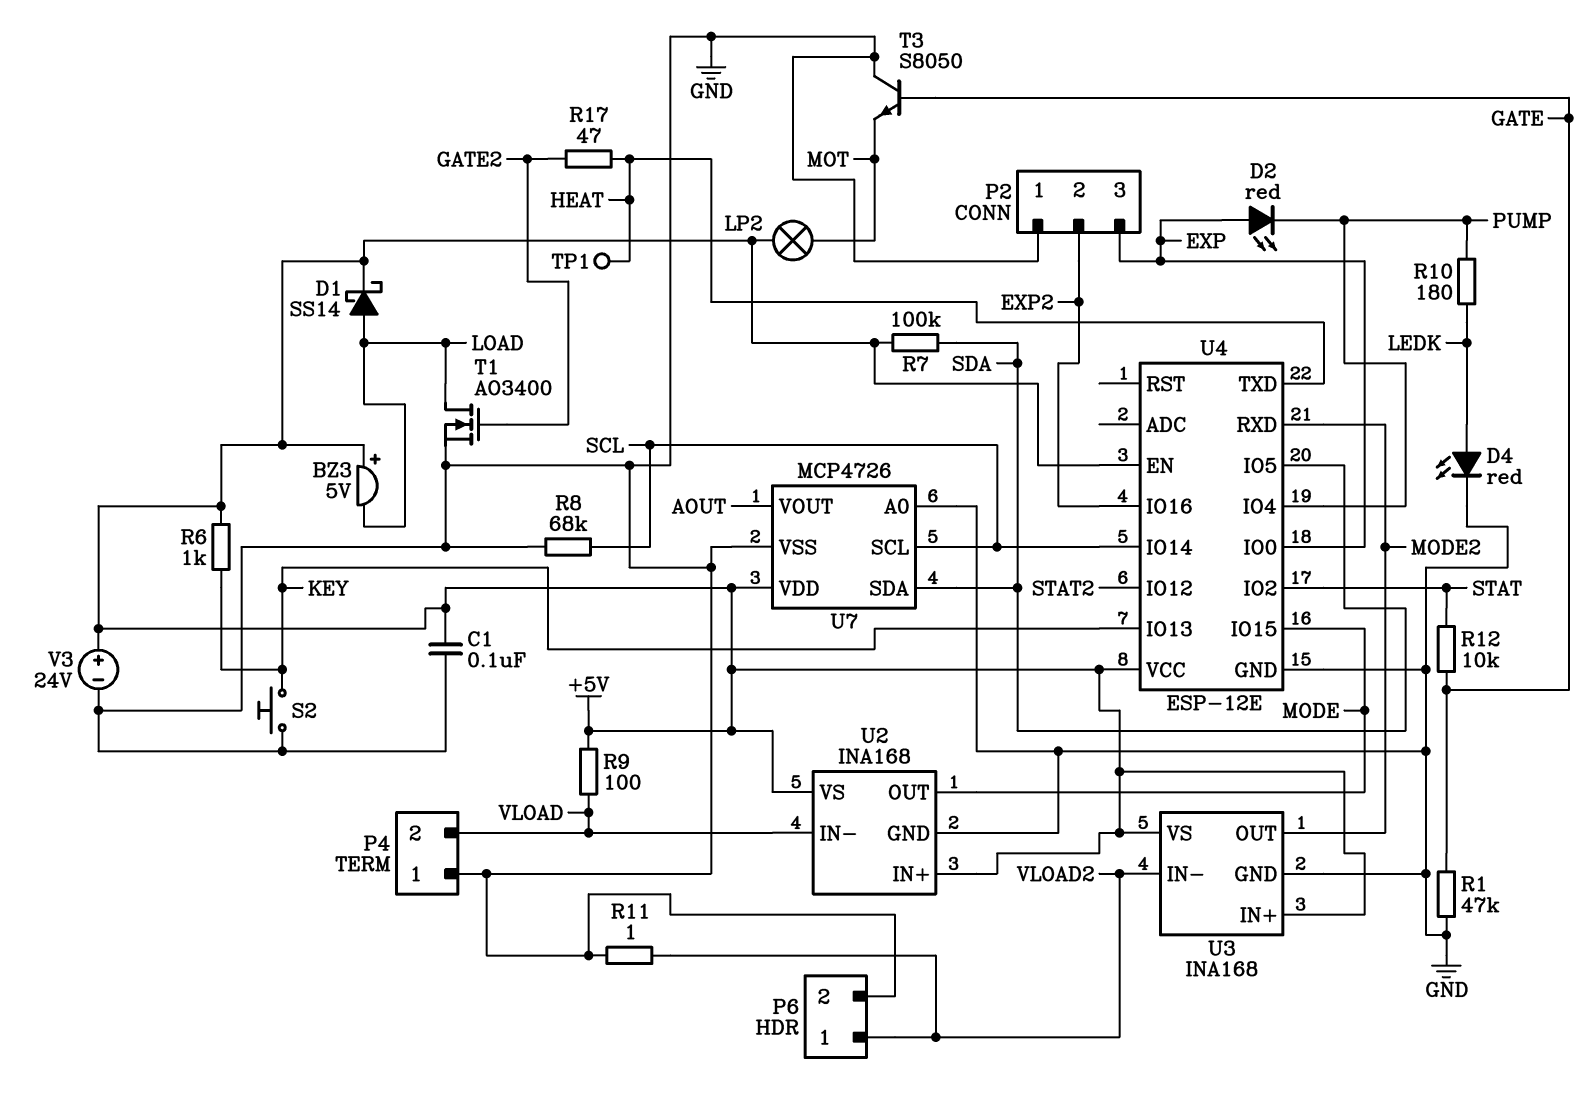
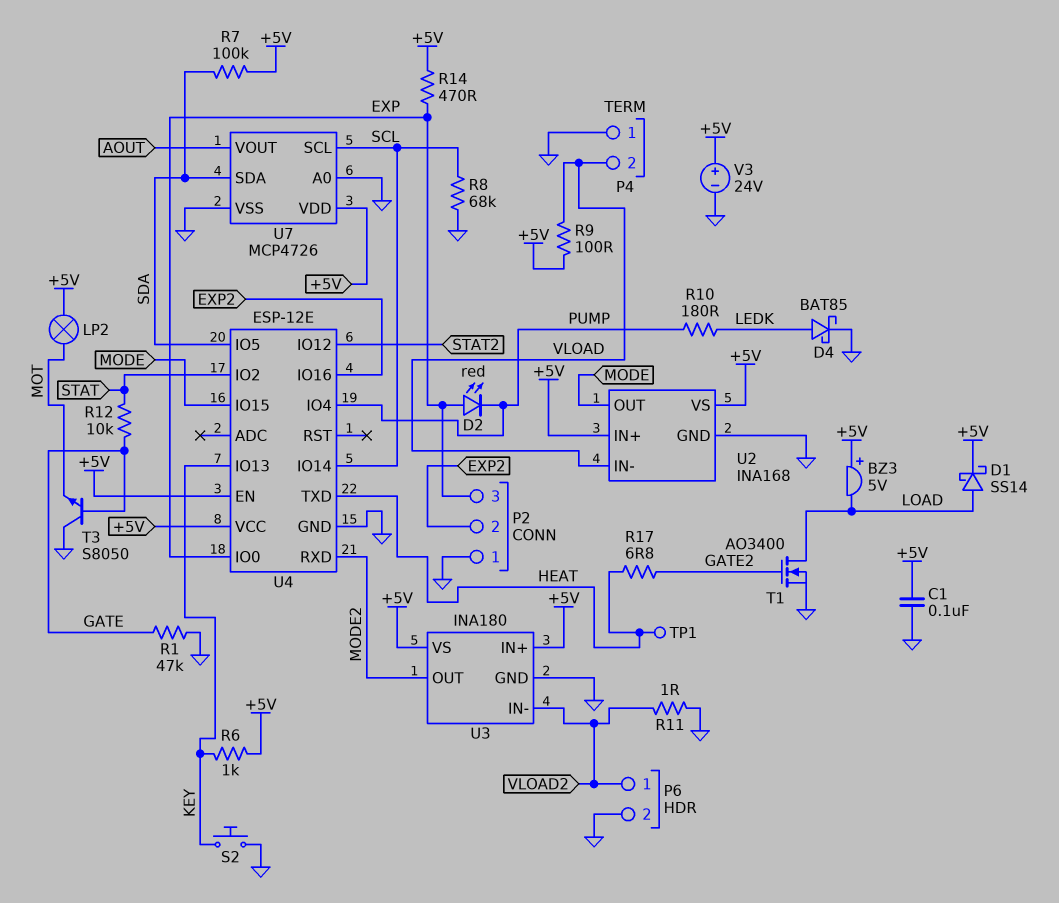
D4: LED red (A LEDK, K GND) -> schottky BAT85 (A LEDK, K GND)
R14: none -> 470 (+5V, EXP)
R17: 47 (GATE2, HEAT) -> 6.8 (GATE2, HEAT)
U3: INA168 -> INA180

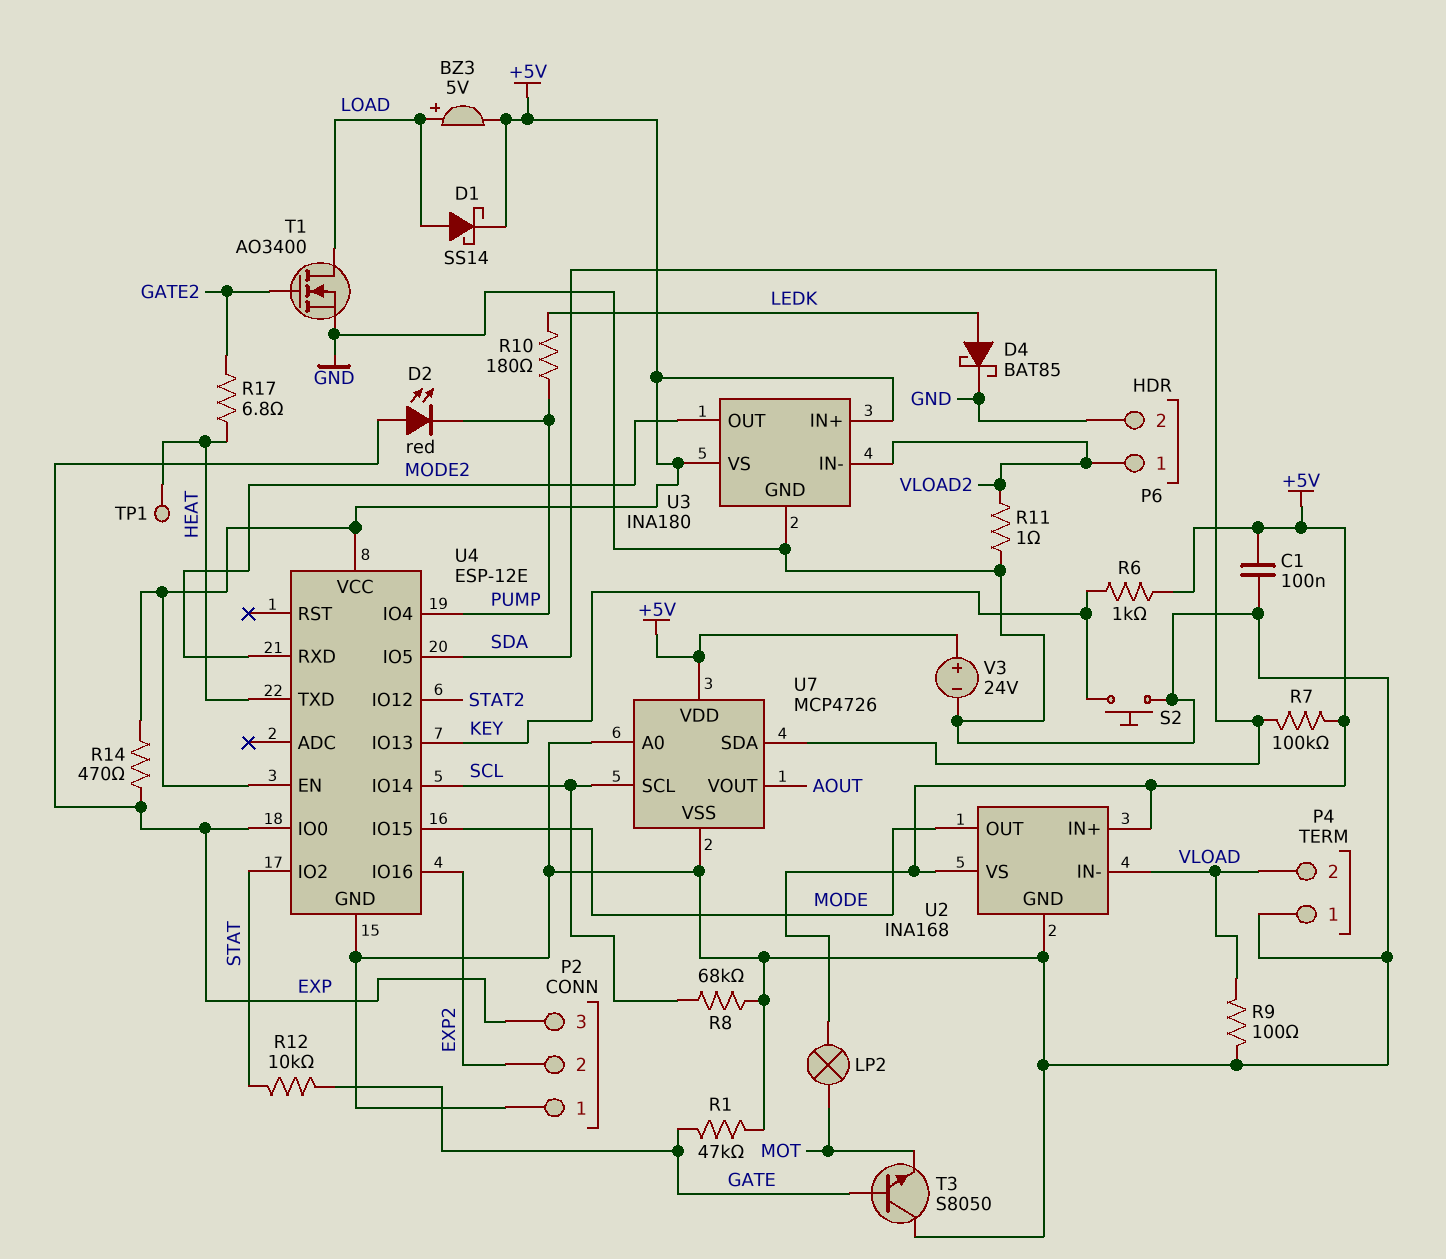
BZ3: buzzer 5V (plus +5V, minus LOAD) -> buzzer 5V (plus LOAD, minus +5V)
R9: 100 (+5V, VLOAD) -> 100 (GND, VLOAD)

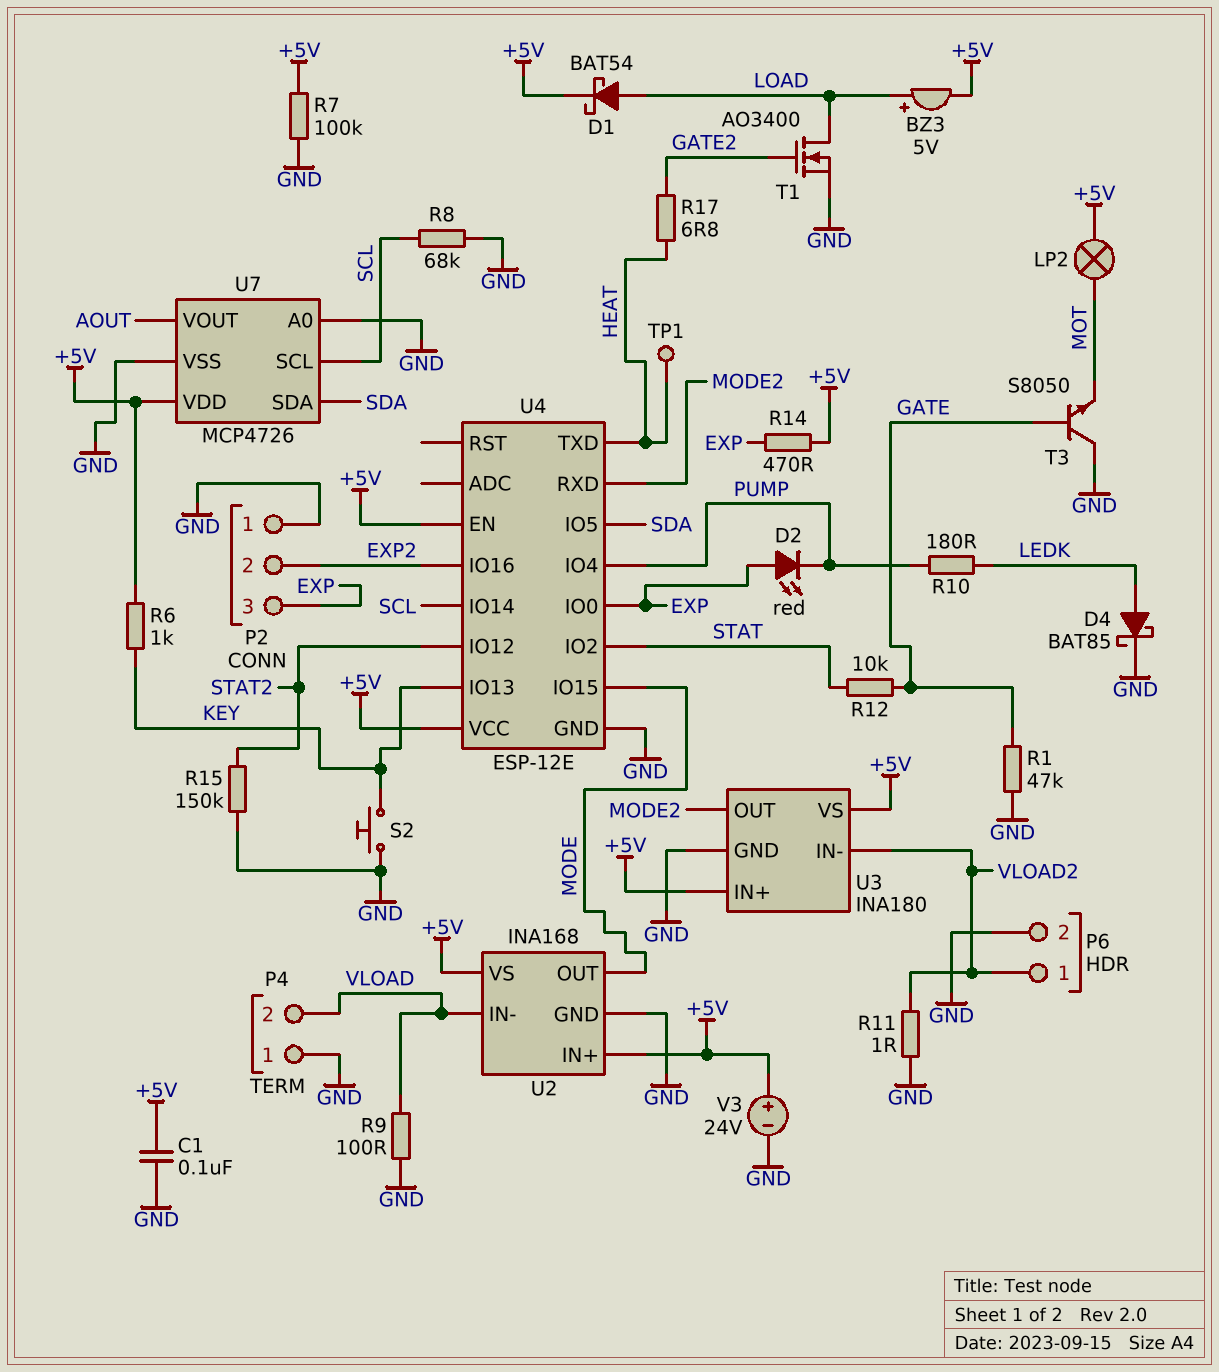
D1: schottky SS14 (A LOAD, K +5V) -> schottky BAT54 (A LOAD, K +5V)
R7: 100k (+5V, SDA) -> 100k (+5V, GND)
R15: none -> 150k (GND, STAT2)

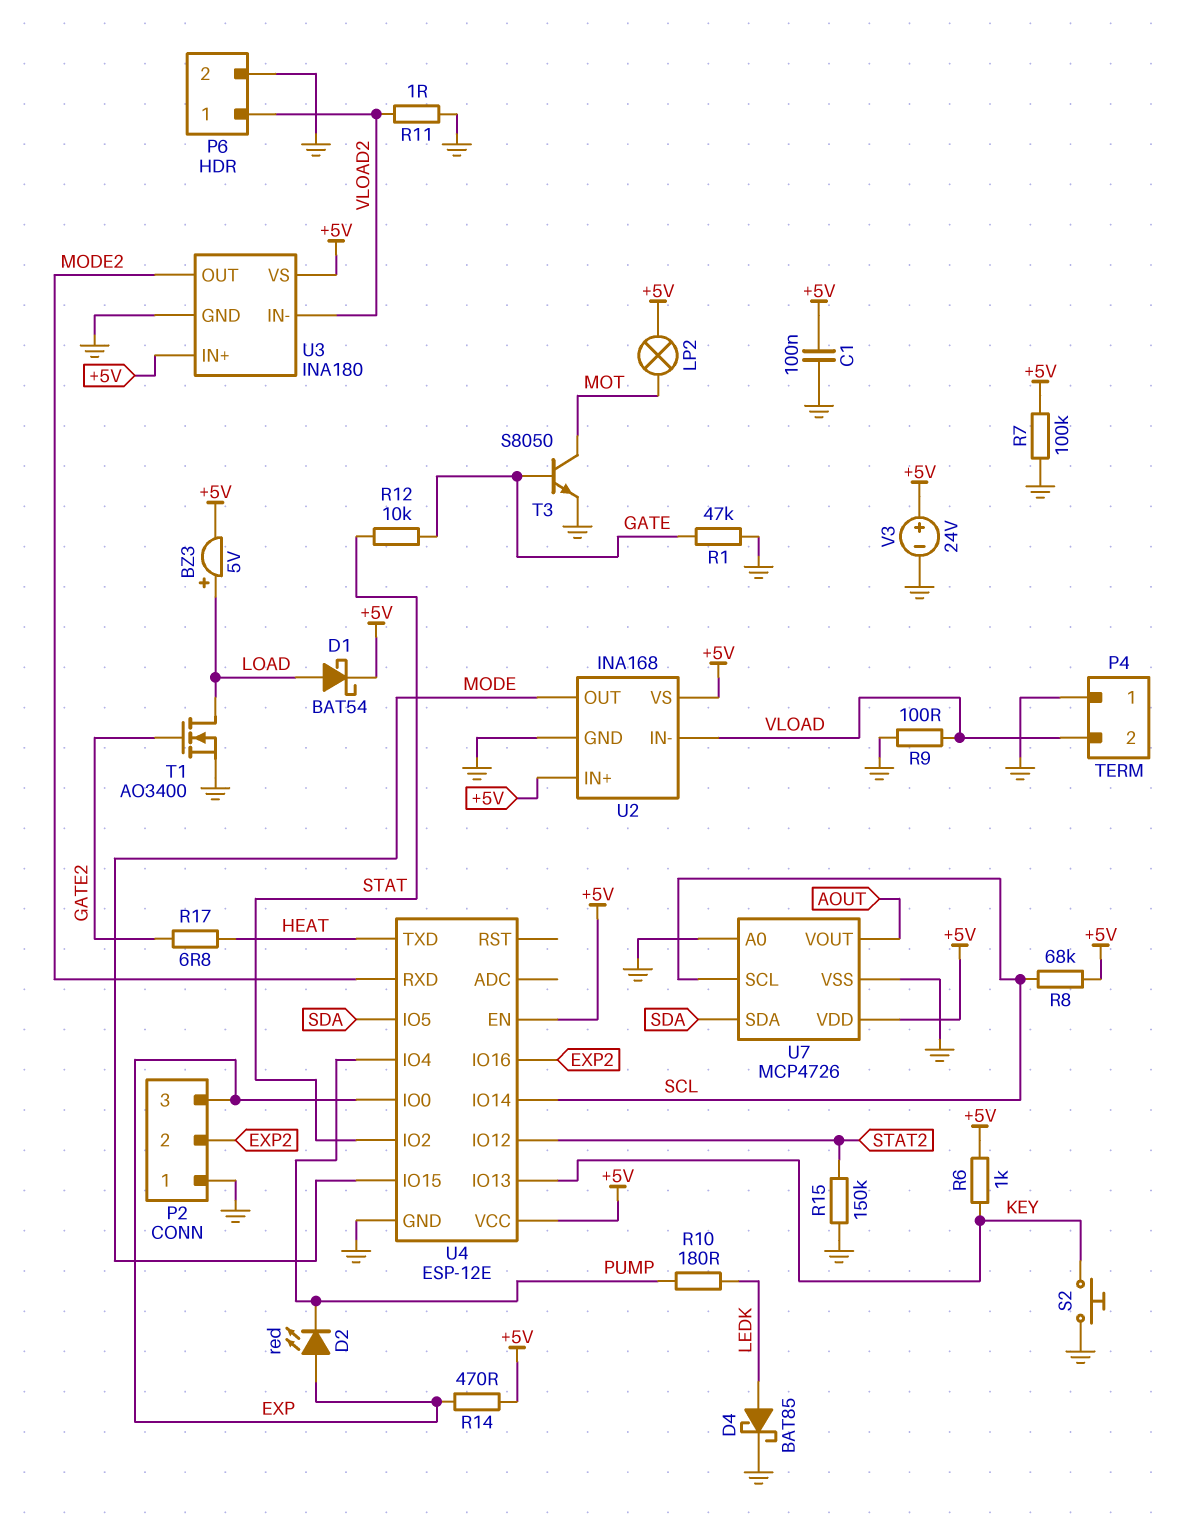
R8: 68k (GND, SCL) -> 68k (+5V, SCL)
T3: NPN S8050 (B GATE, C GND, E MOT) -> NPN S8050 (B GATE, C MOT, E GND)
TP1: test point (HEAT) -> none

